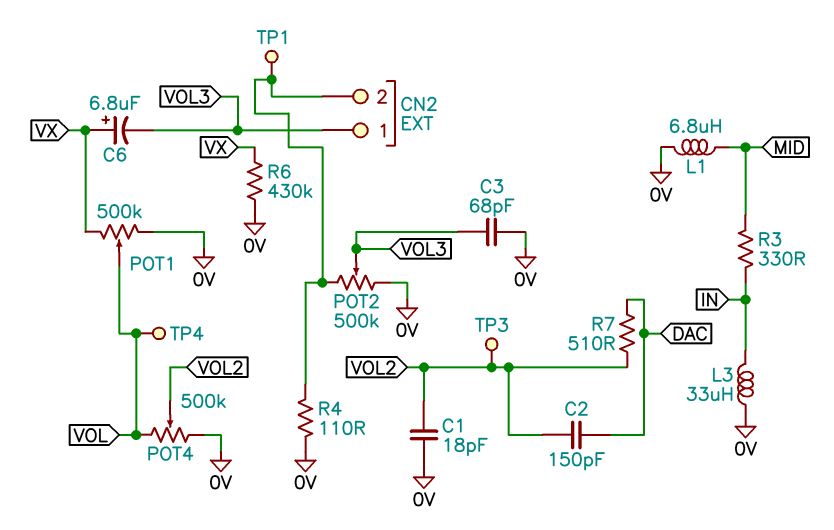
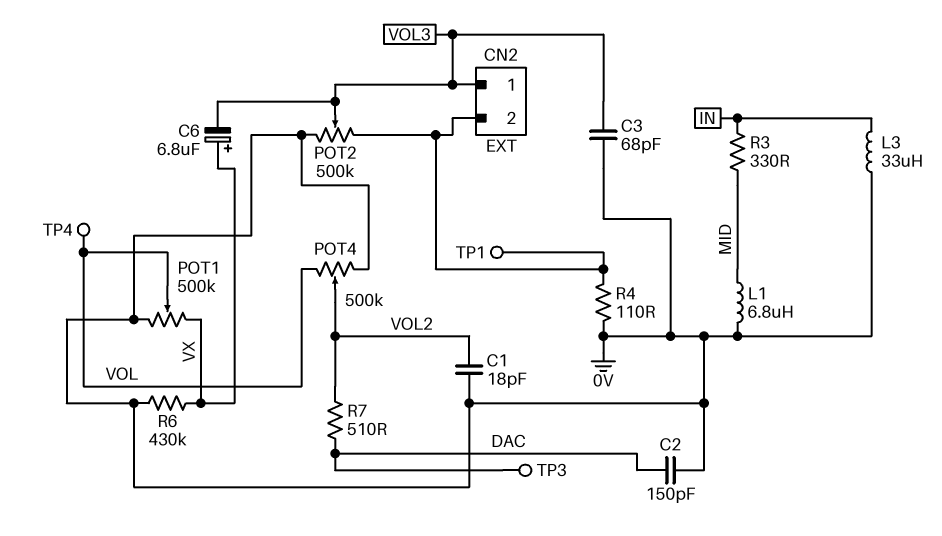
C2: 150pF (DAC, VOL2) -> 150pF (0V, DAC)
TP3: test point (VOL2) -> test point (DAC)

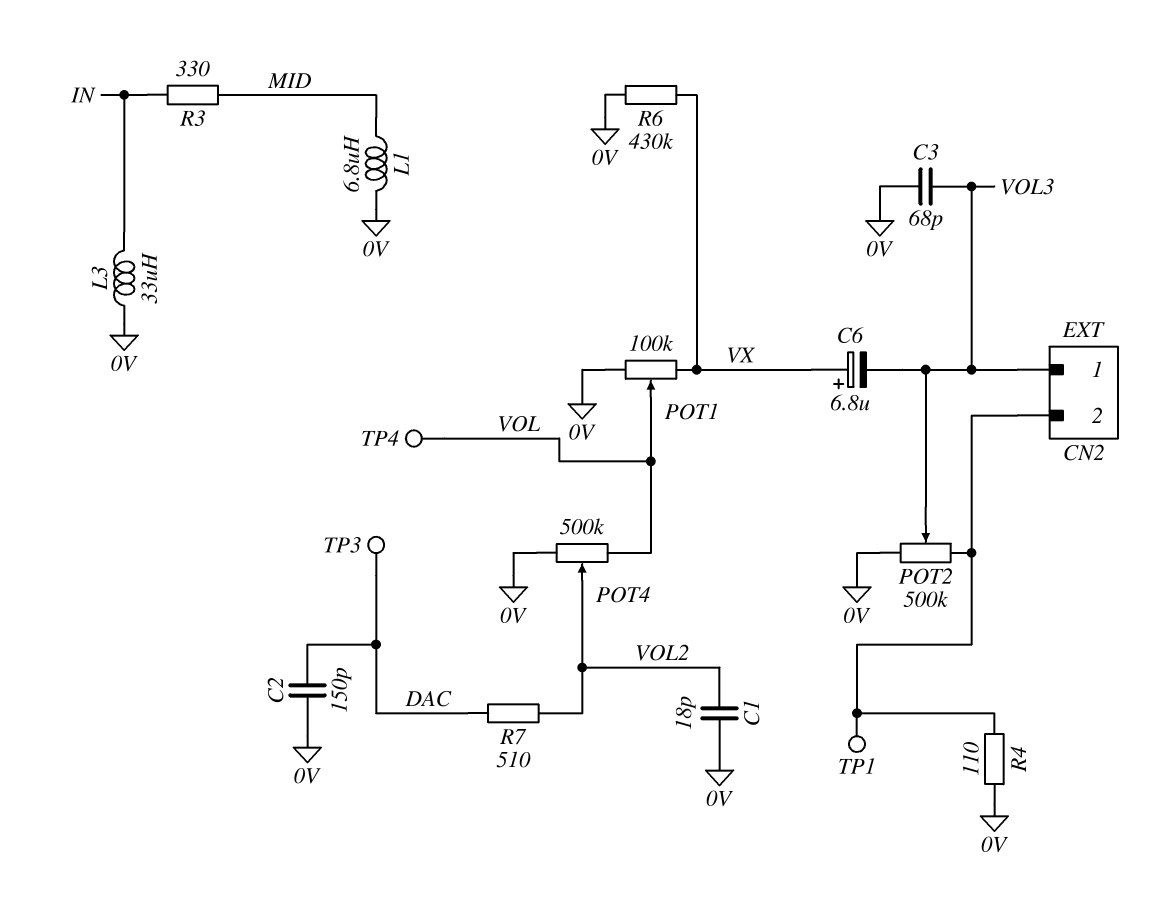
POT1: 500k (0V, VX, wiper VOL) -> 100k (0V, VX, wiper VOL)

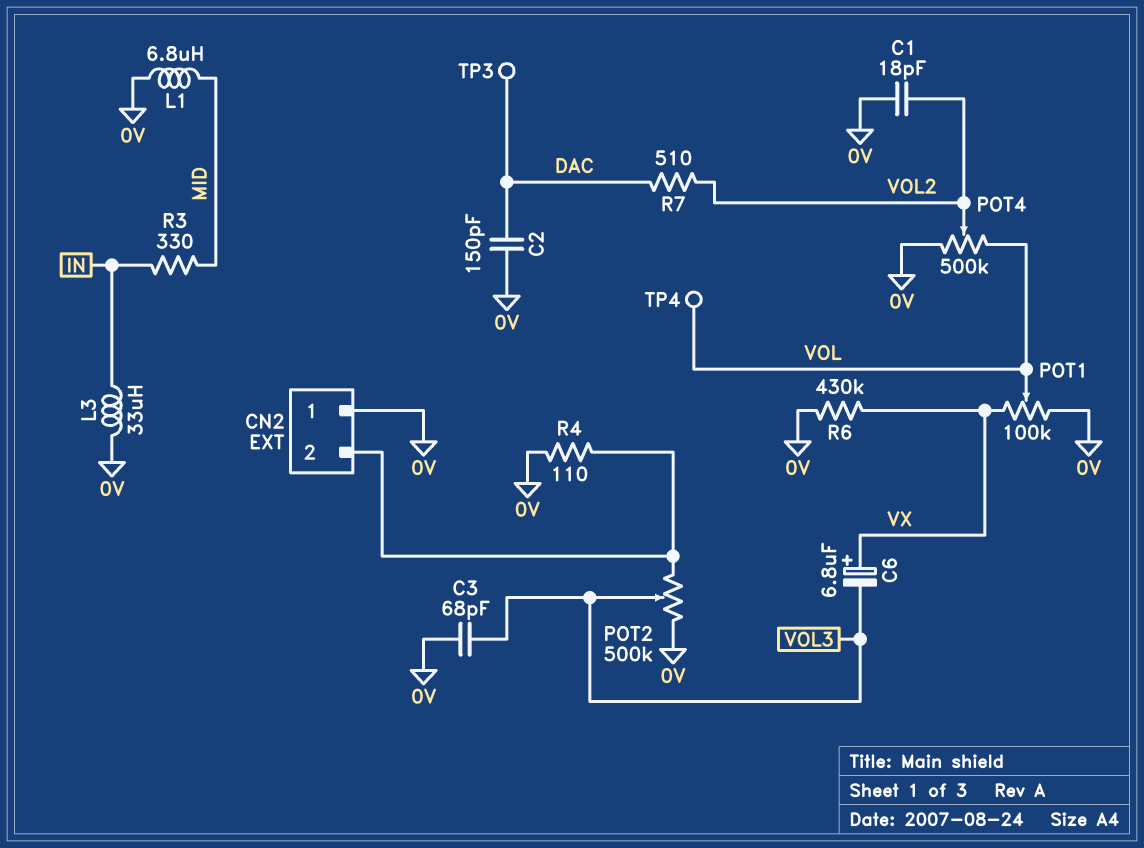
CN2 pin 1: VOL3 -> 0V
TP1: test point (CN2/2) -> none

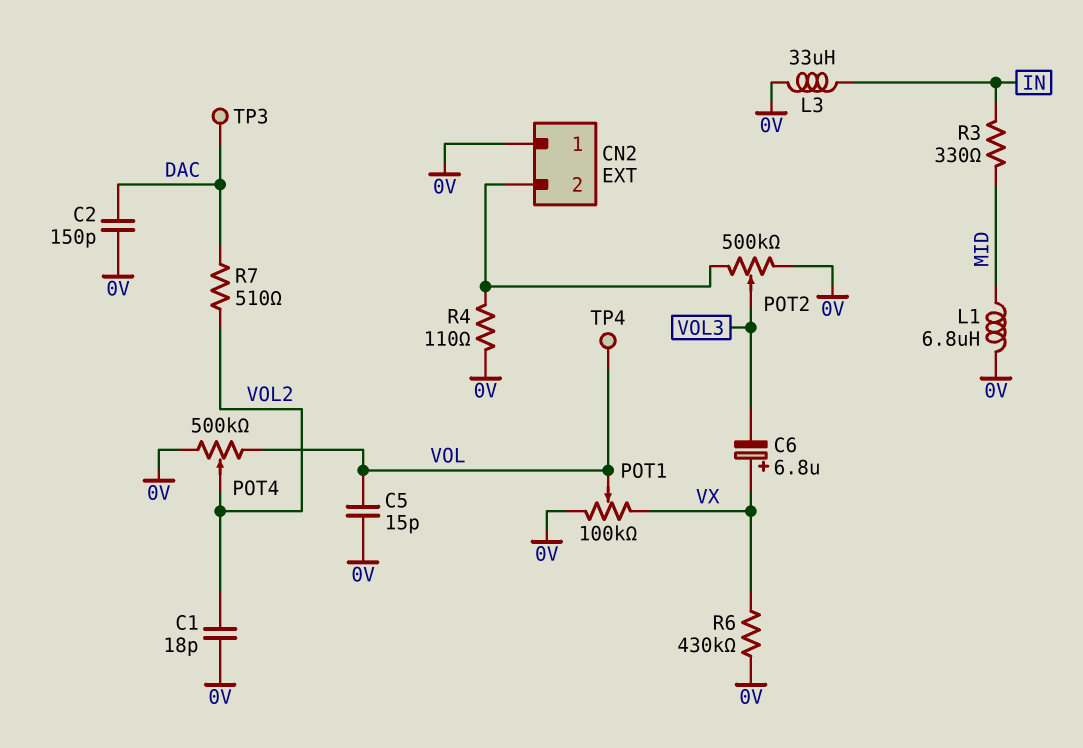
C3: 68pF (0V, VOL3) -> none
C5: none -> 15pF (0V, VOL)

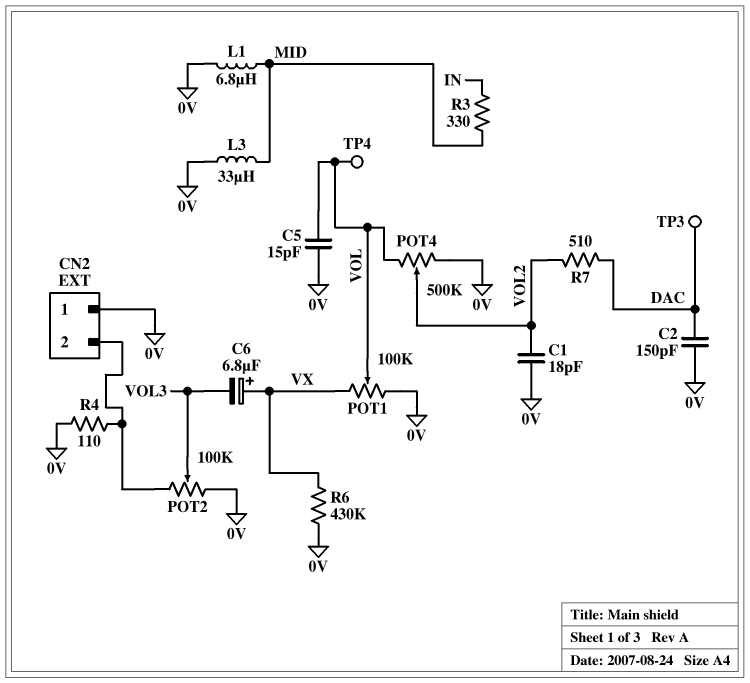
L3: 33uH (0V, IN) -> 33uH (0V, MID)
POT2: 500k (0V, CN2/2, wiper VOL3) -> 100k (0V, CN2/2, wiper VOL3)

